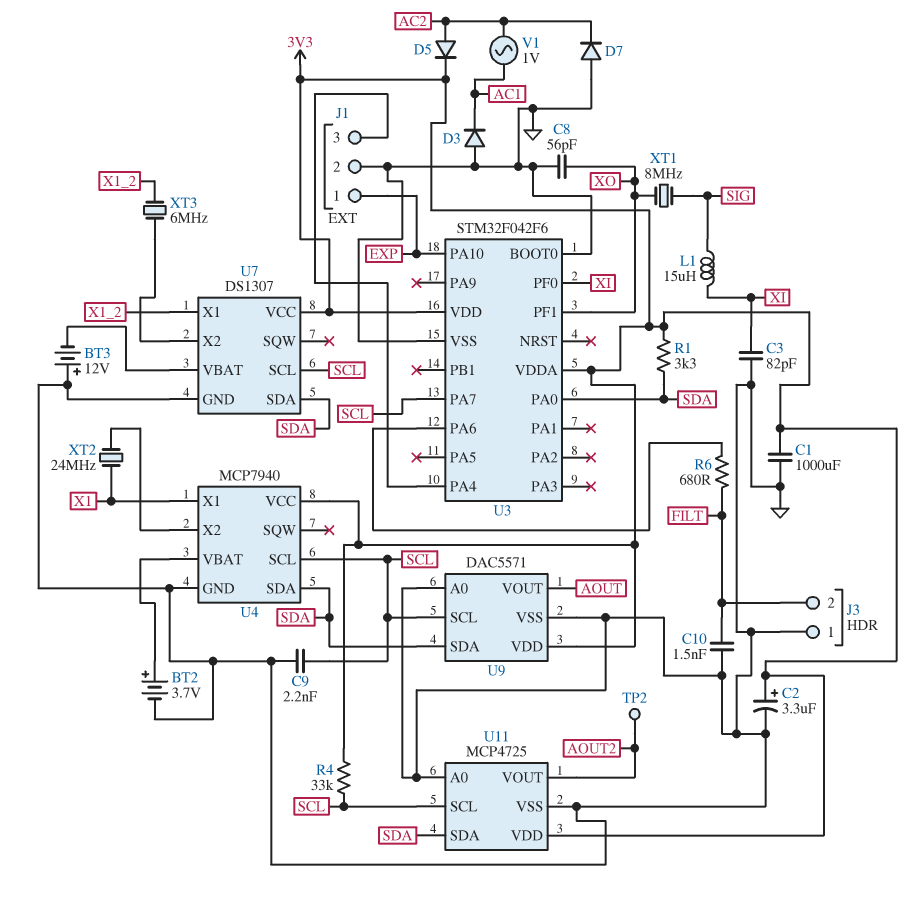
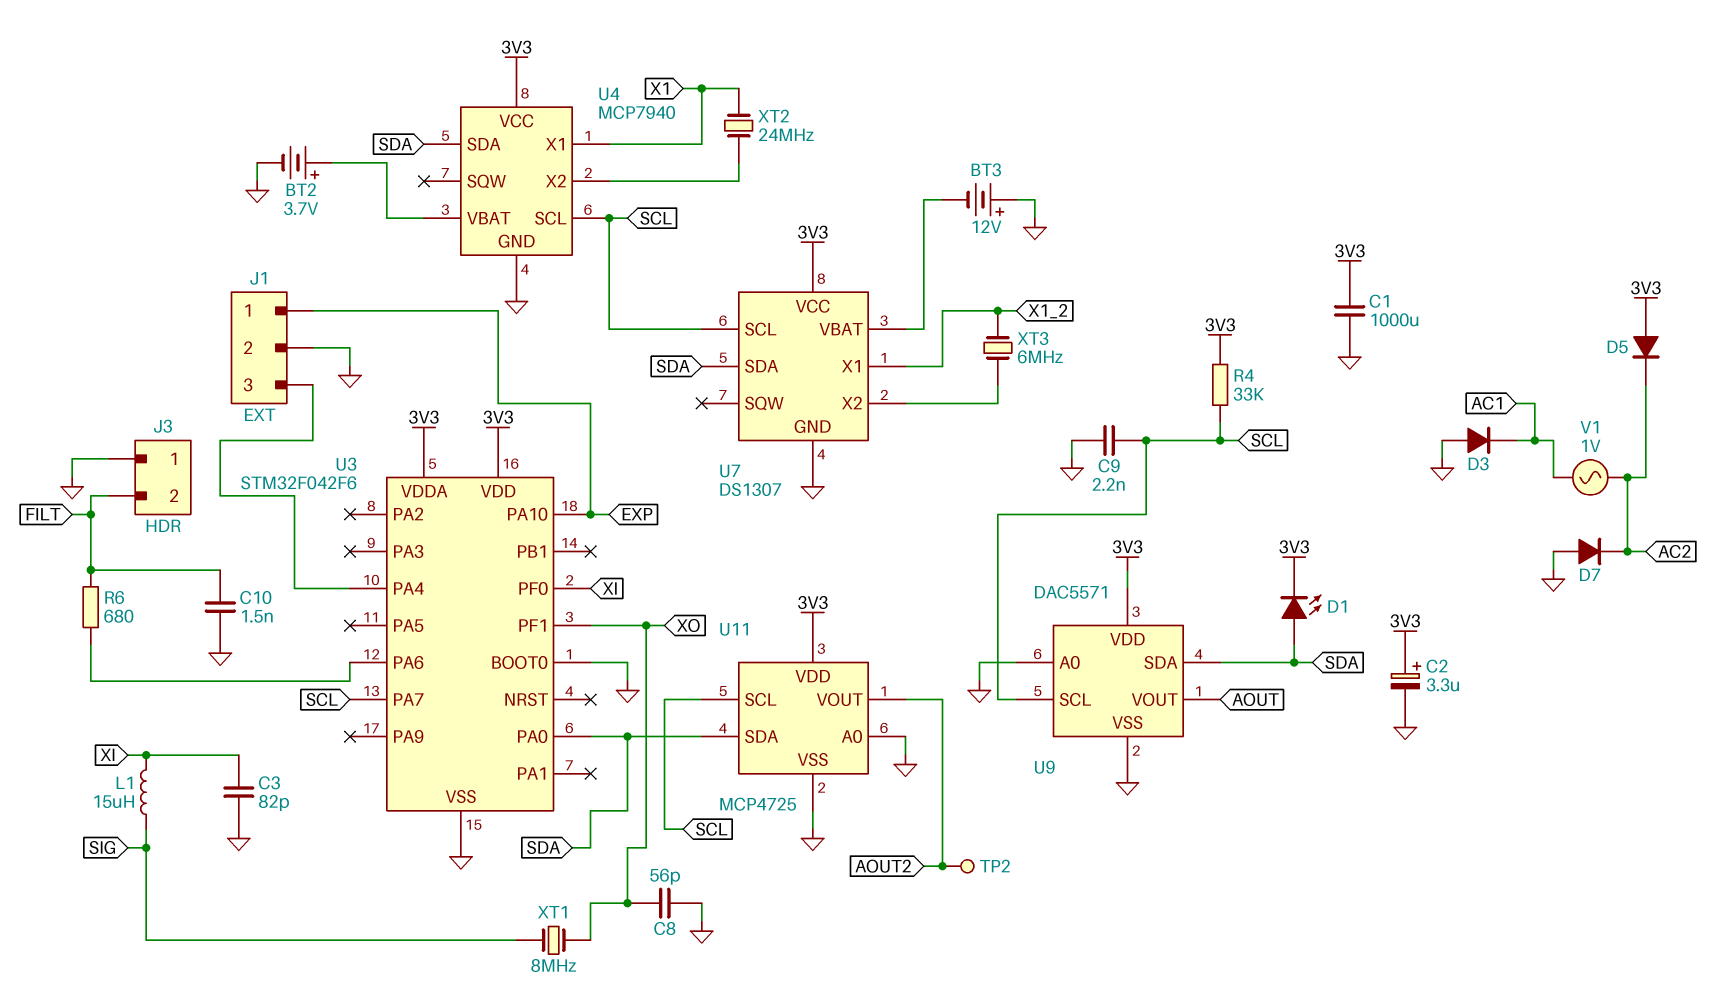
D1: none -> LED (A SDA, K 3V3)
D5: diode (A AC2, K 3V3) -> diode (A 3V3, K AC2)
R1: 3.3k (3V3, SDA) -> none

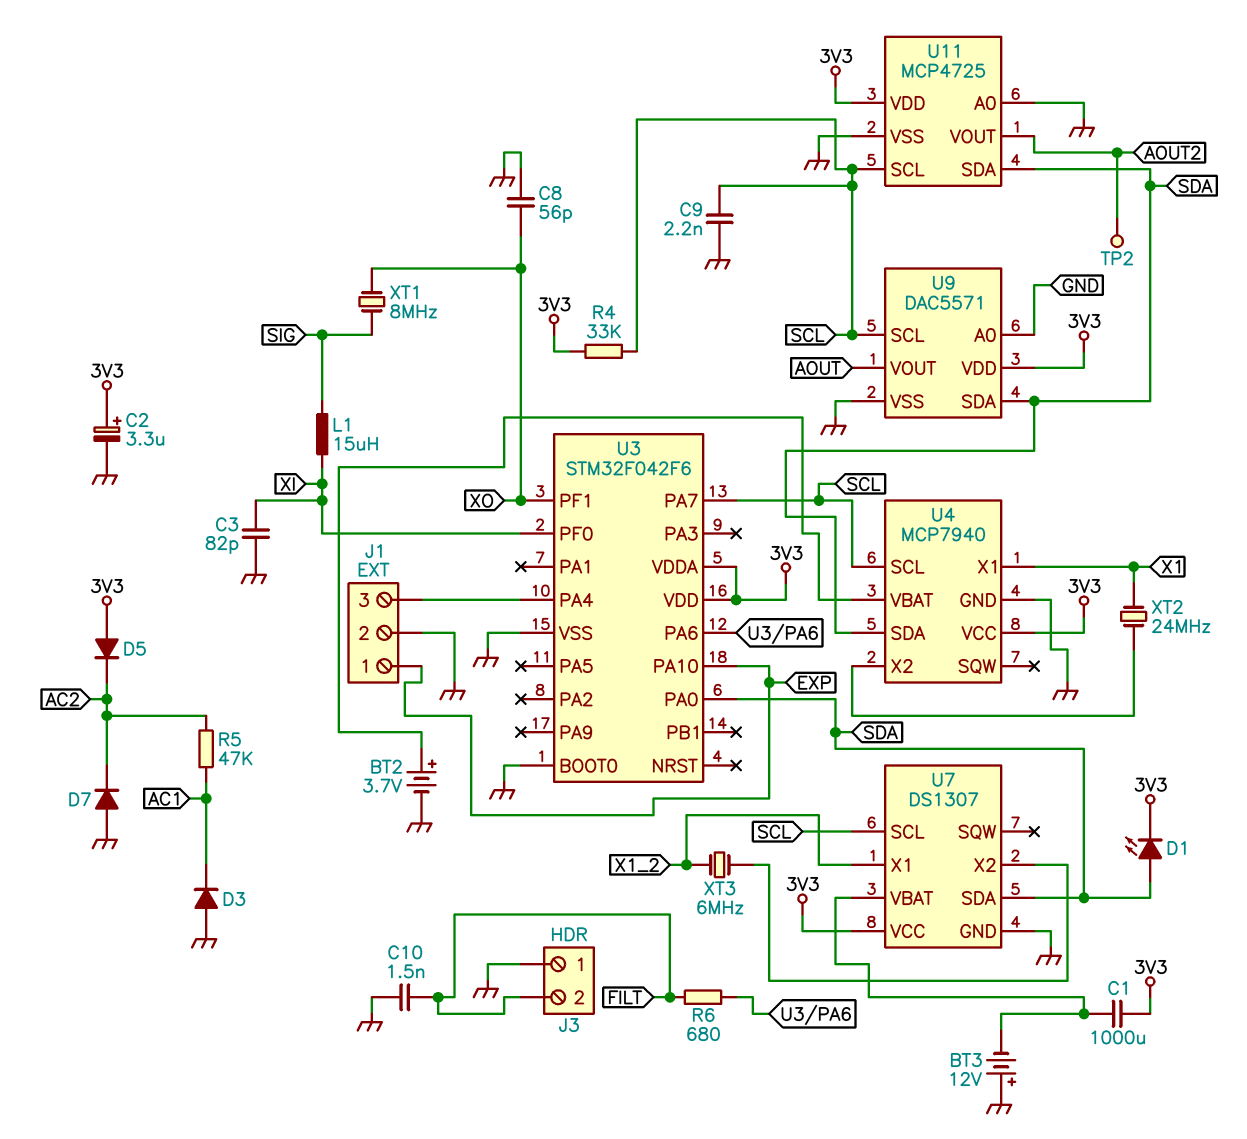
C1: 1000uF (3V3, GND) -> 1000uF (3V3, U7/VBAT)
R5: none -> 47k (AC1, AC2)
V1: AC 1V (AC1, AC2) -> none

